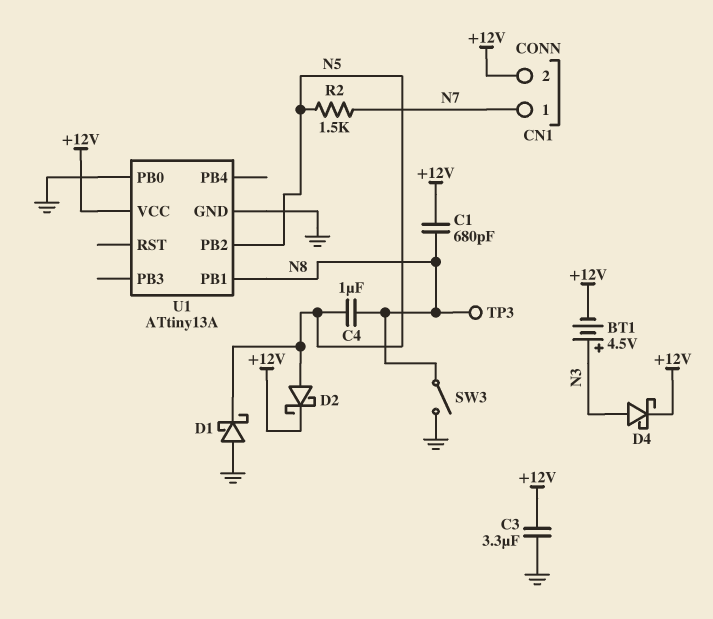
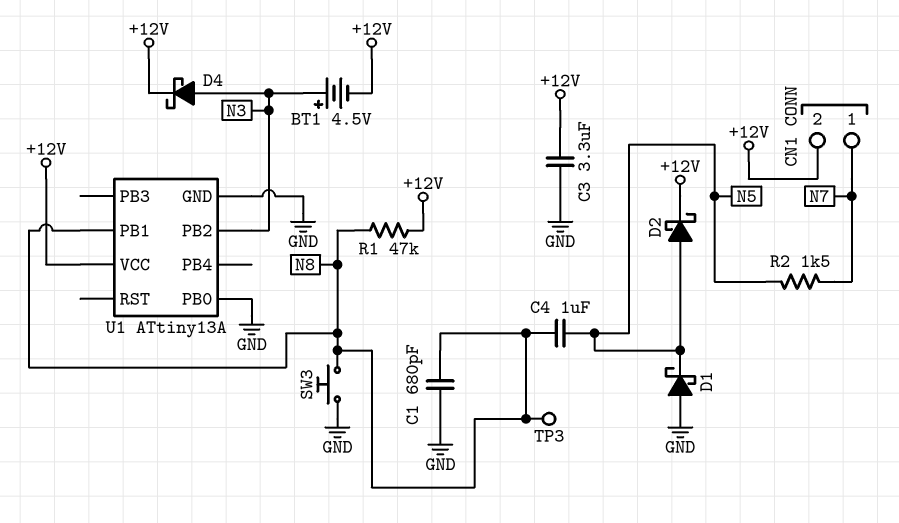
C1: 680pF (+12V, N8) -> 680pF (GND, N8)
R1: none -> 47k (+12V, N8)
SW3: switch (GND, N8) -> button (GND, N8)
U1 pin PB2: N5 -> N3

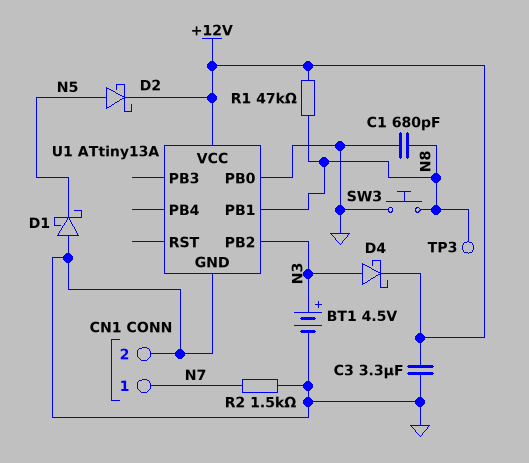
BT1: 4.5V (plus N3, minus +12V) -> 4.5V (plus N3, minus GND)
C4: 1uF (N5, N8) -> none
CN1 pin 2: +12V -> GND
R2: 1.5k (N5, N7) -> 1.5k (GND, N7)

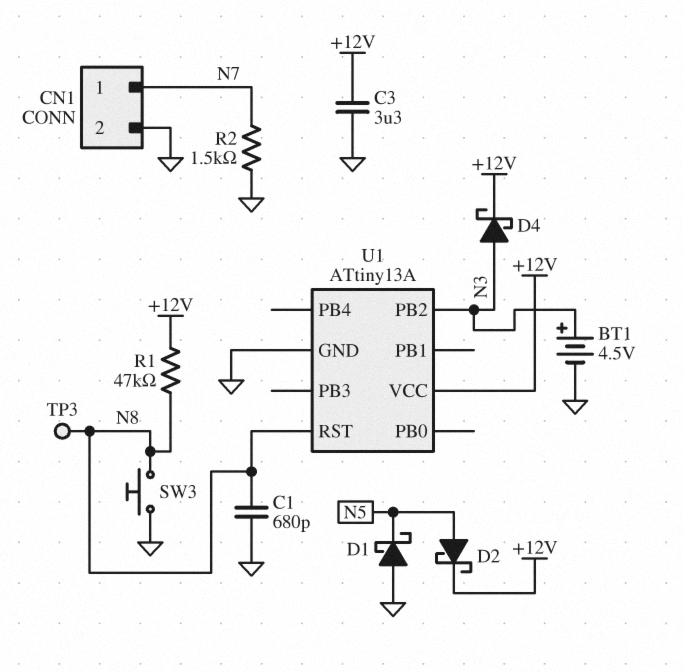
U1 pin PB0: GND -> none
U1 pin PB1: N8 -> none
U1 pin RST: none -> N8

